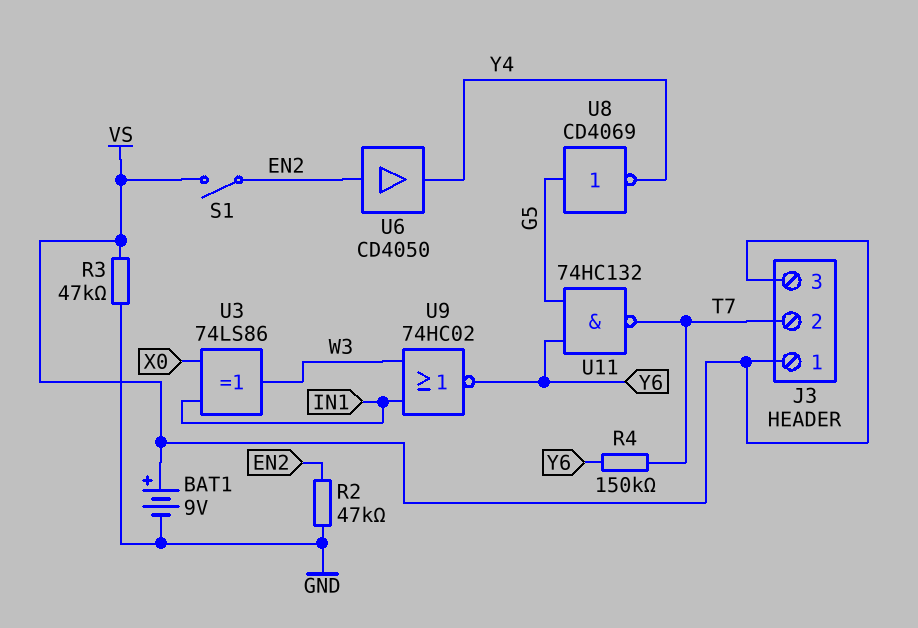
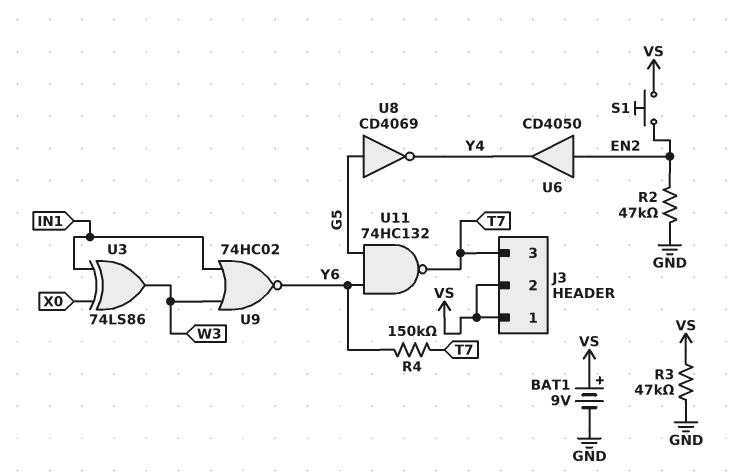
J3 pin 2: T7 -> VS
J3 pin 3: VS -> T7
S1: switch (EN2, VS) -> button (EN2, VS)

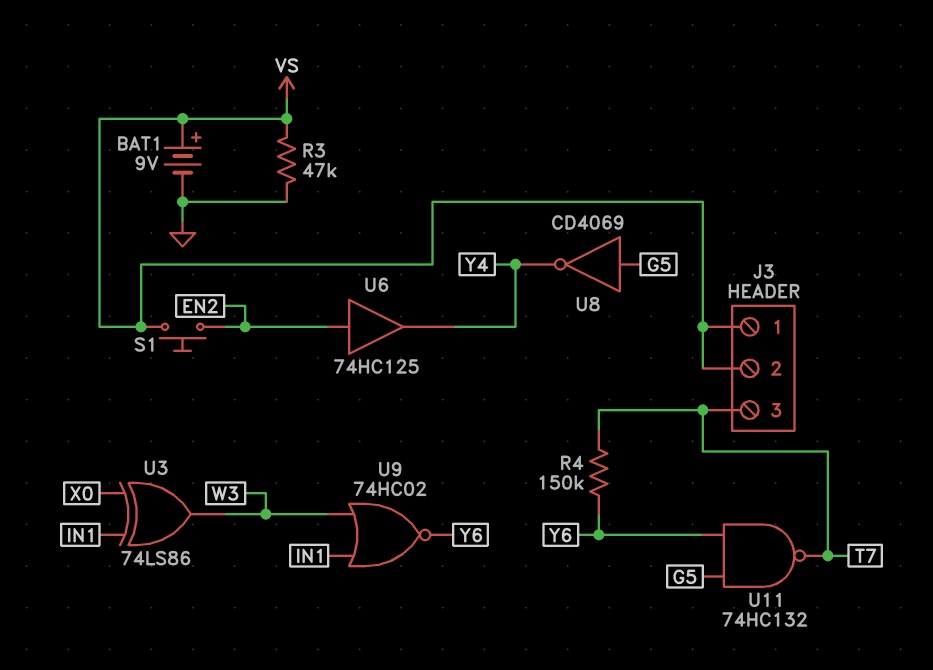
R2: 47k (EN2, GND) -> none
U6: buffer CD4050 (in EN2, out Y4) -> buffer 74HC125 (in EN2, out Y4)

